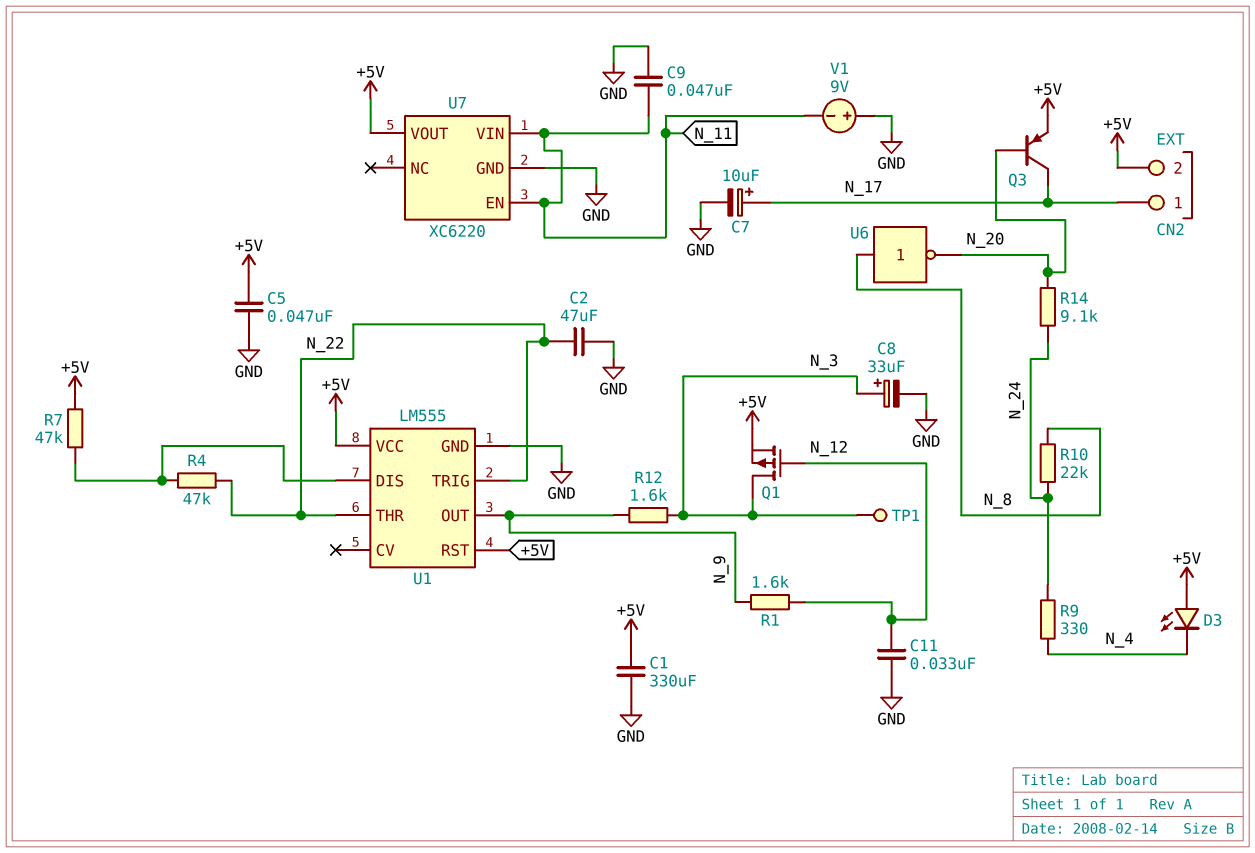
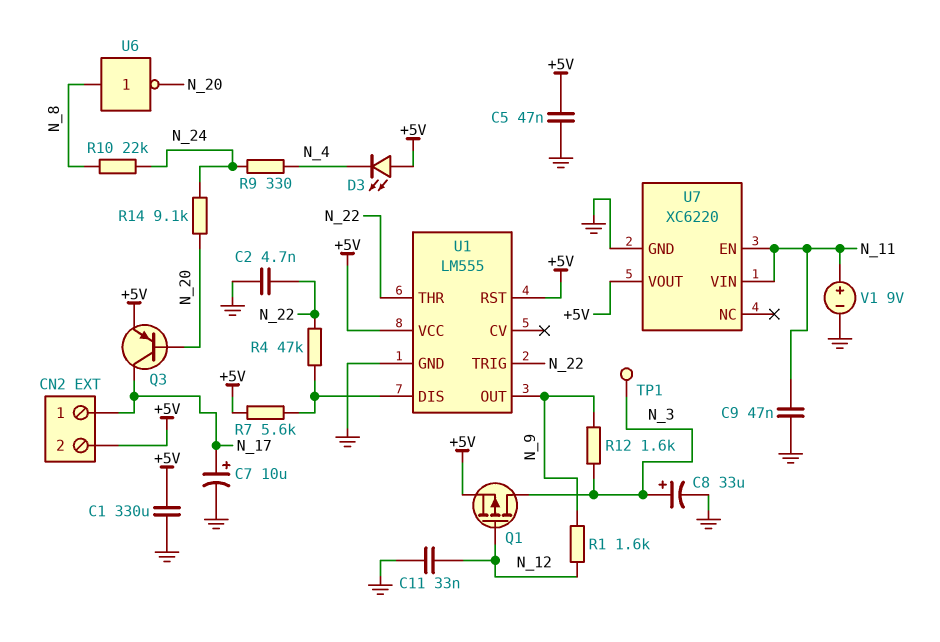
C2: 47uF (GND, N_22) -> 4.7nF (GND, N_22)
R7: 47k (+5V, U1/DIS) -> 5.6k (+5V, U1/DIS)
V1: 9V (plus GND, minus N_11) -> 9V (plus N_11, minus GND)

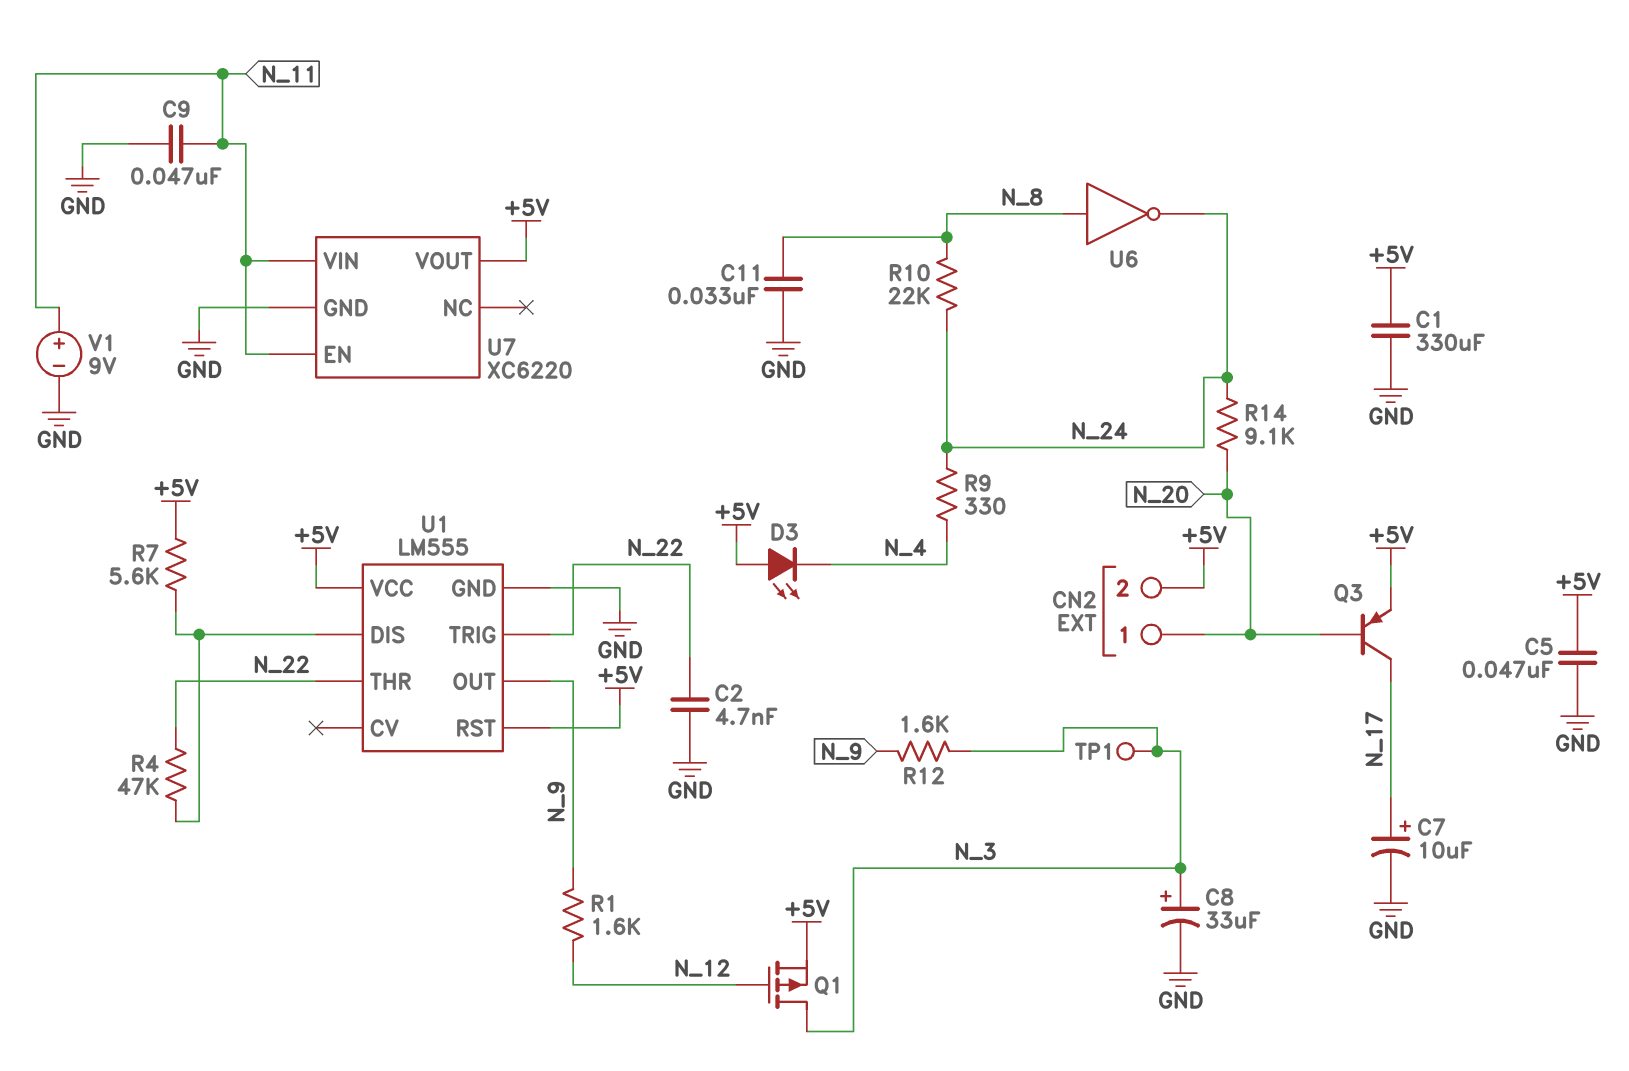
C11: 33nF (GND, N_12) -> 33nF (GND, N_8)
CN2 pin 1: N_17 -> N_20
U6: NOT (in N_8, out N_20) -> NOT (in N_8, out N_24)

